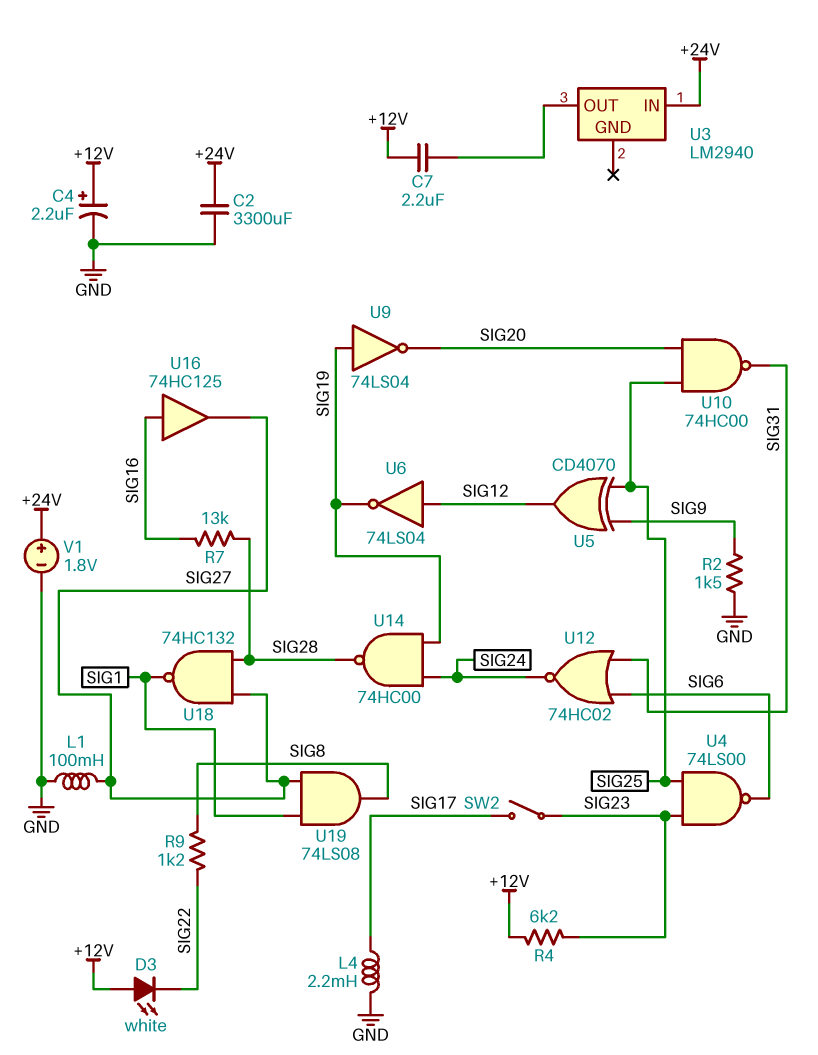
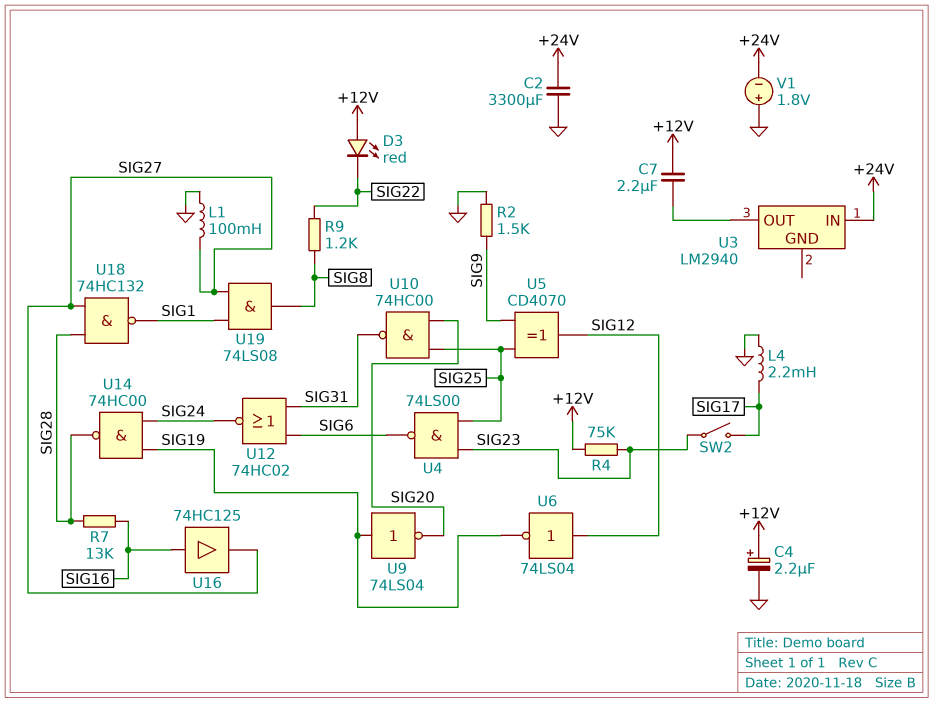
D3: LED white (A +12V, K SIG22) -> LED red (A +12V, K SIG22)
R4: 6.2k (+12V, SIG23) -> 75k (+12V, SIG23)
V1: 1.8V (plus +24V, minus GND) -> 1.8V (plus GND, minus +24V)

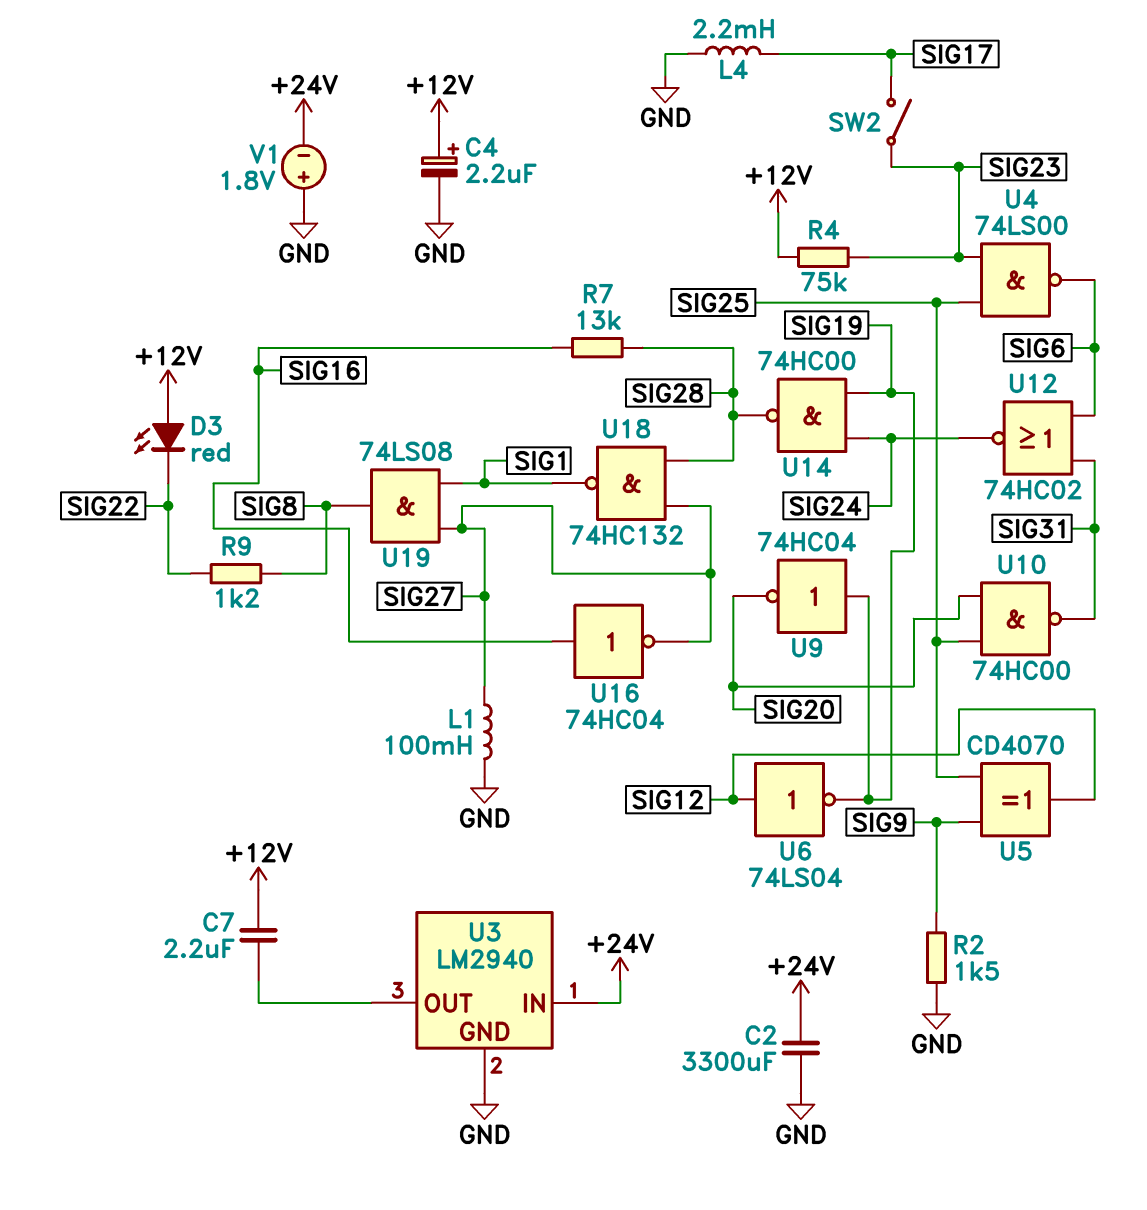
U3 pin GND: none -> GND
U9: NOT 74LS04 (in SIG19, out SIG20) -> NOT 74HC04 (in SIG19, out SIG20)
U16: buffer 74HC125 (in SIG16, out SIG27) -> NOT 74HC04 (in SIG16, out SIG27)

